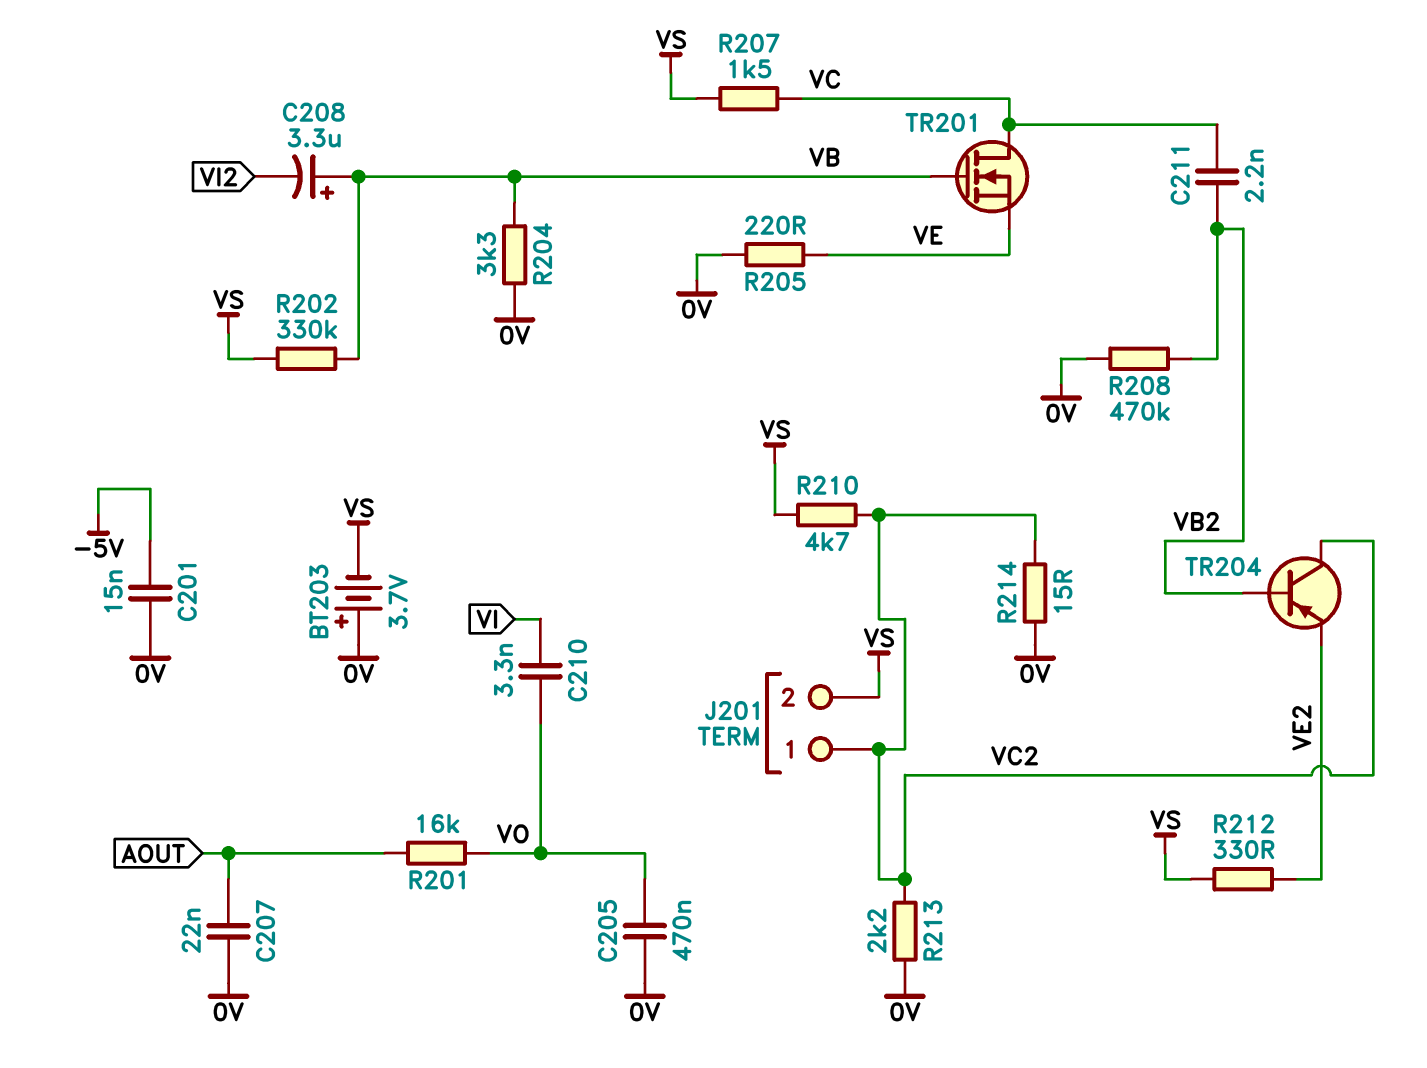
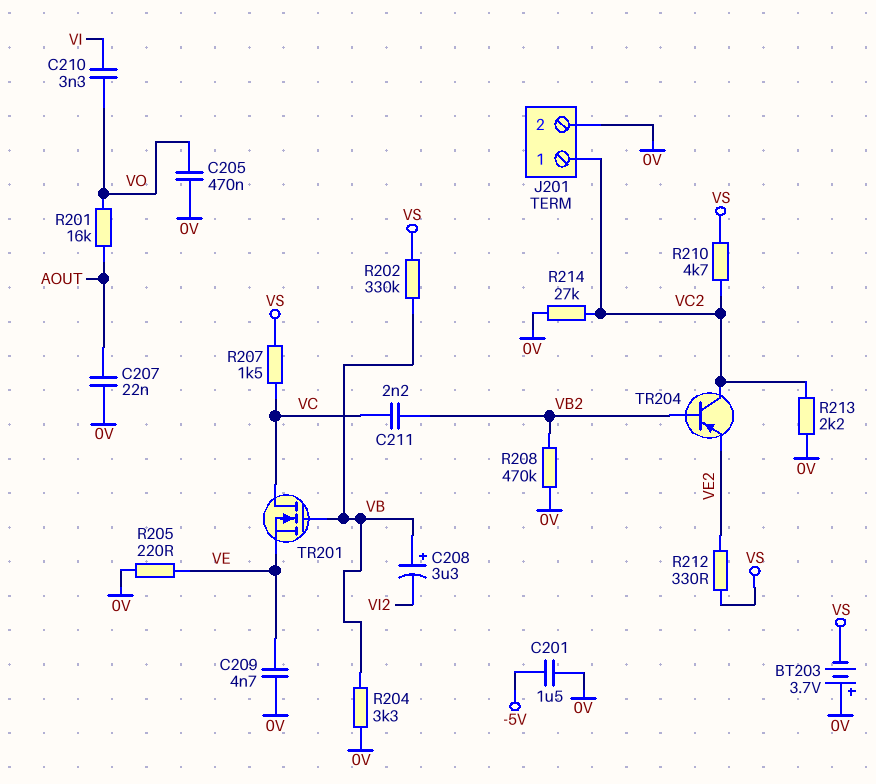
C201: 15nF (-5V, 0V) -> 1.5uF (-5V, 0V)
C209: none -> 4.7nF (0V, VE)
J201 pin 2: VS -> 0V
R214: 15 (0V, VC2) -> 27k (0V, VC2)

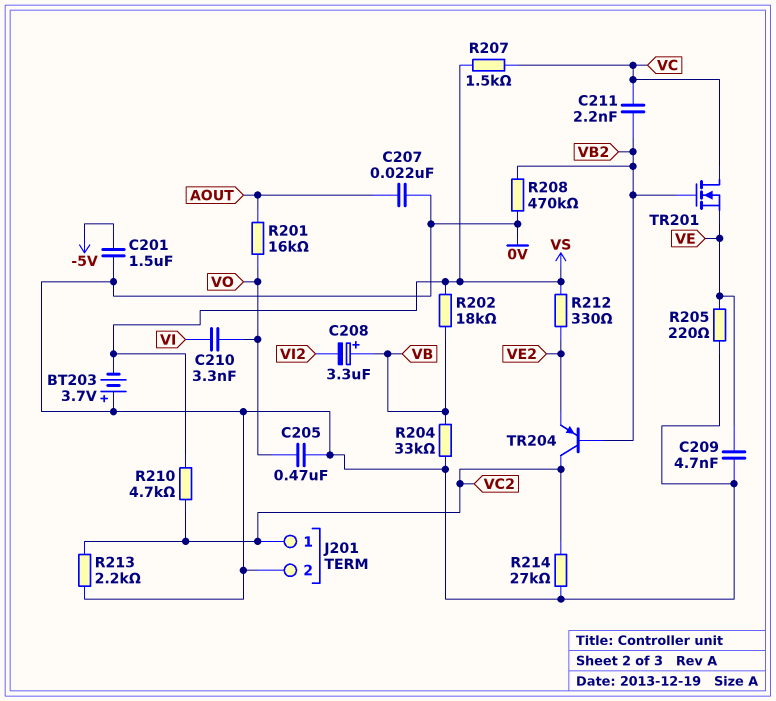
R202: 330k (VB, VS) -> 18k (VB, VS)
R204: 3.3k (0V, VB) -> 33k (0V, VB)
TR201: NMOS (G VB, D VC, S VE) -> NMOS (G VB2, D VC, S VE)

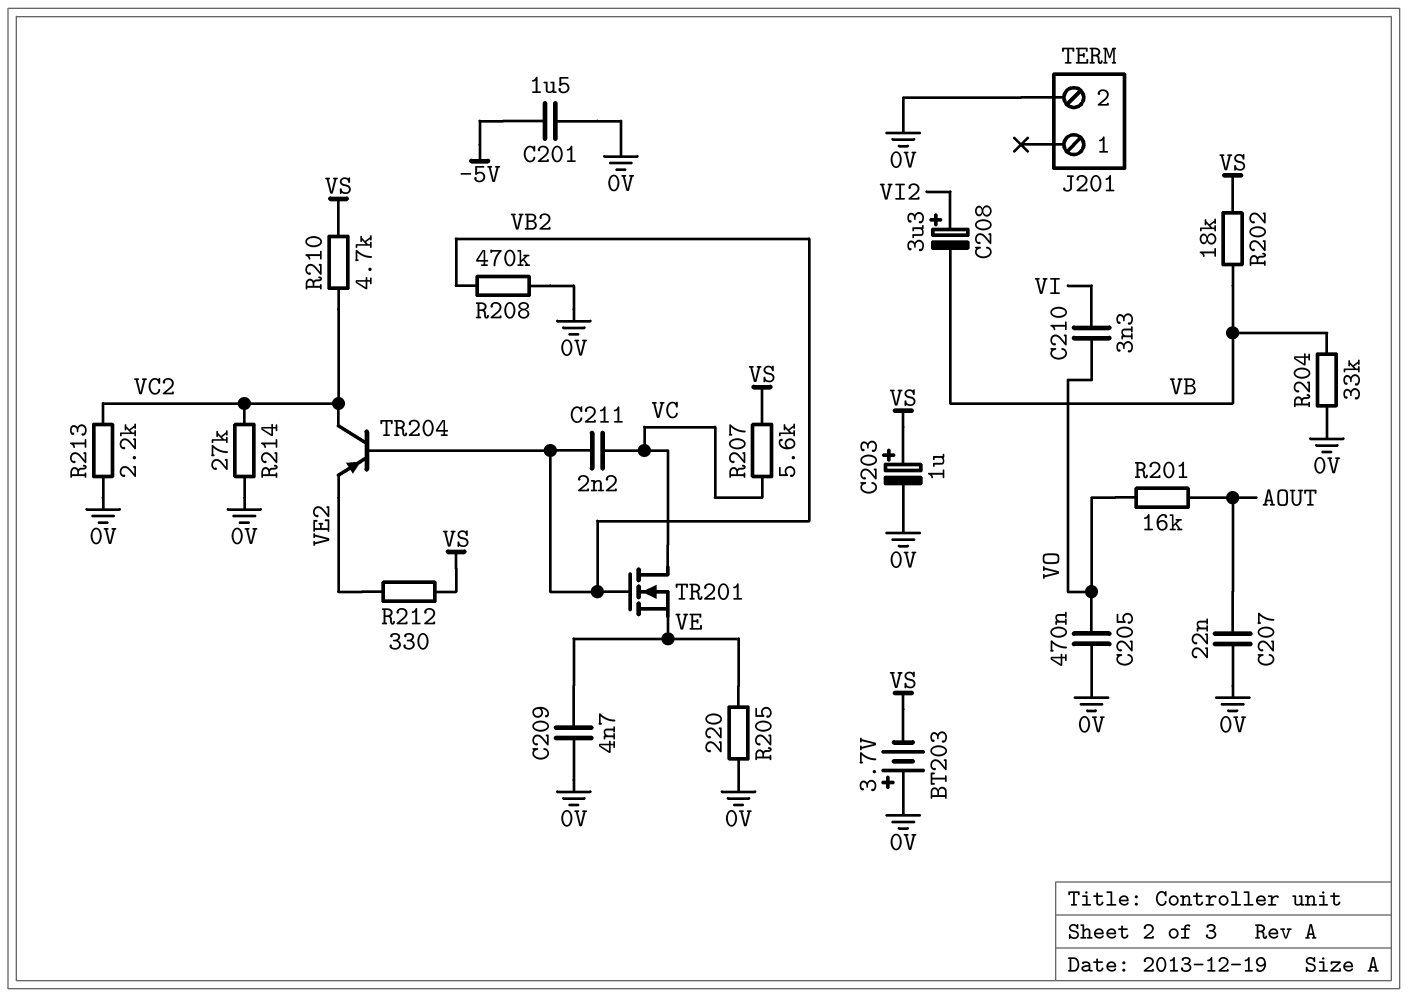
C203: none -> 1uF (plus VS, minus 0V)
C208: 3.3uF (plus VB, minus VI2) -> 3.3uF (plus VI2, minus VB)
J201 pin 1: VC2 -> none
R207: 1.5k (VC, VS) -> 5.6k (VC, VS)

